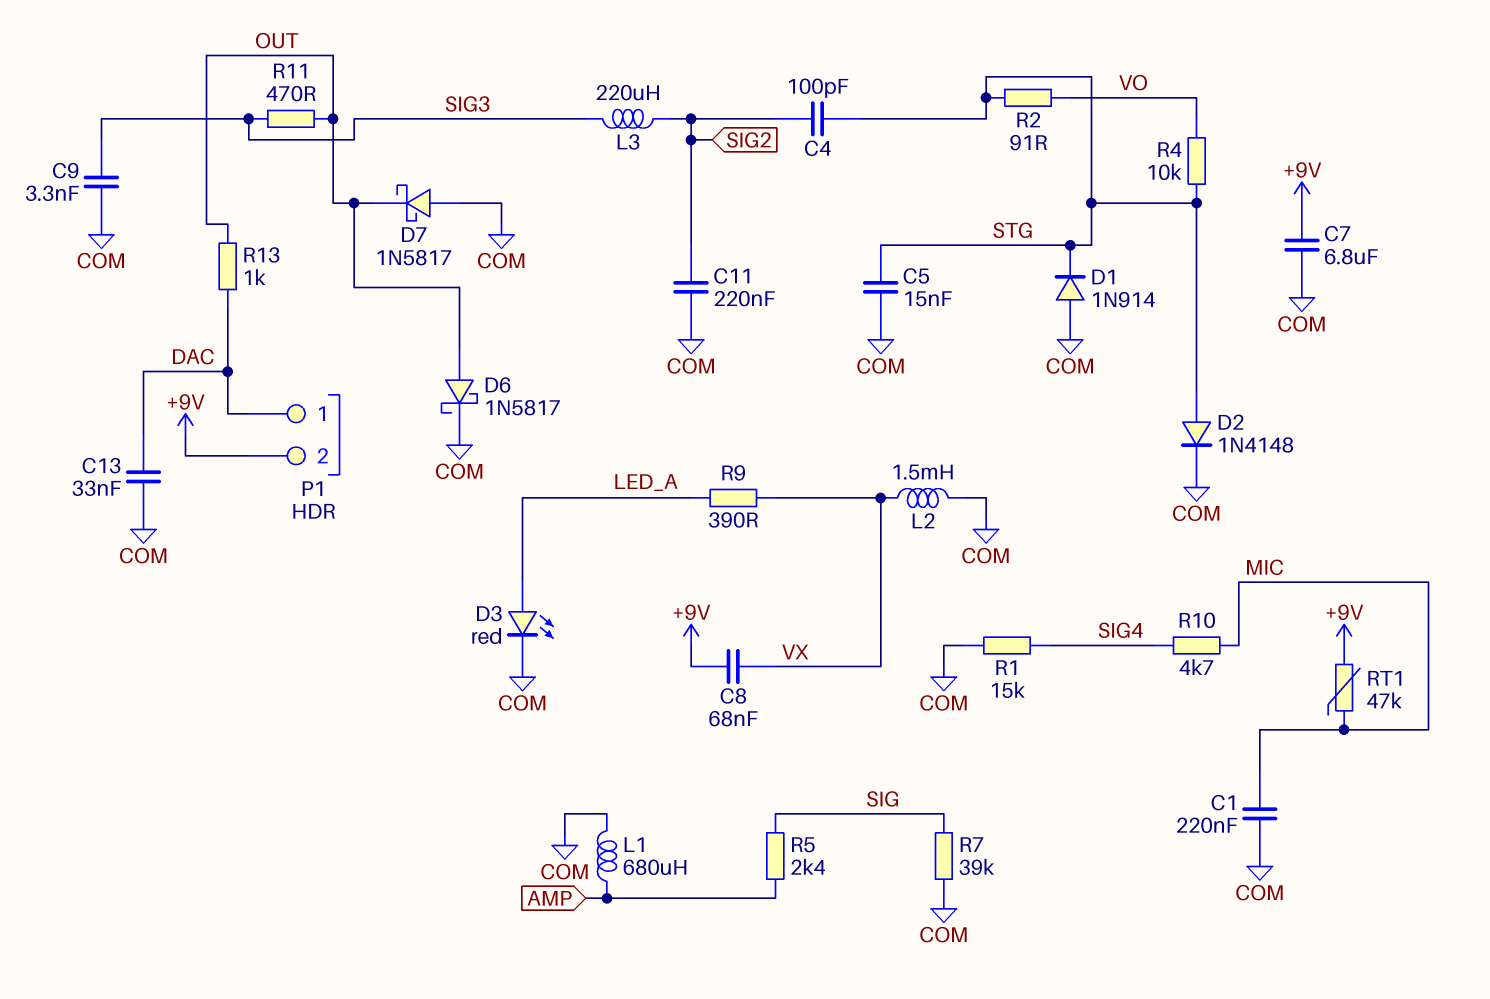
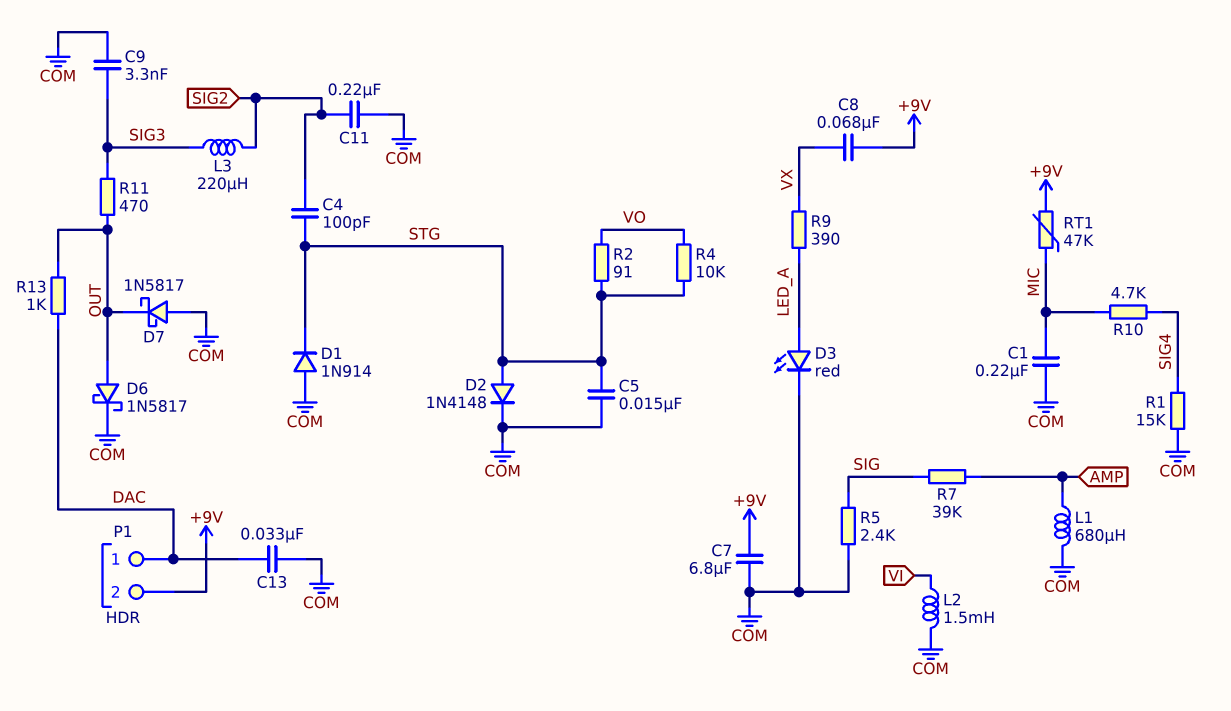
L2: 1.5mH (COM, VX) -> 1.5mH (COM, VI)
R5: 2.4k (AMP, SIG) -> 2.4k (COM, SIG)
R7: 39k (COM, SIG) -> 39k (AMP, SIG)

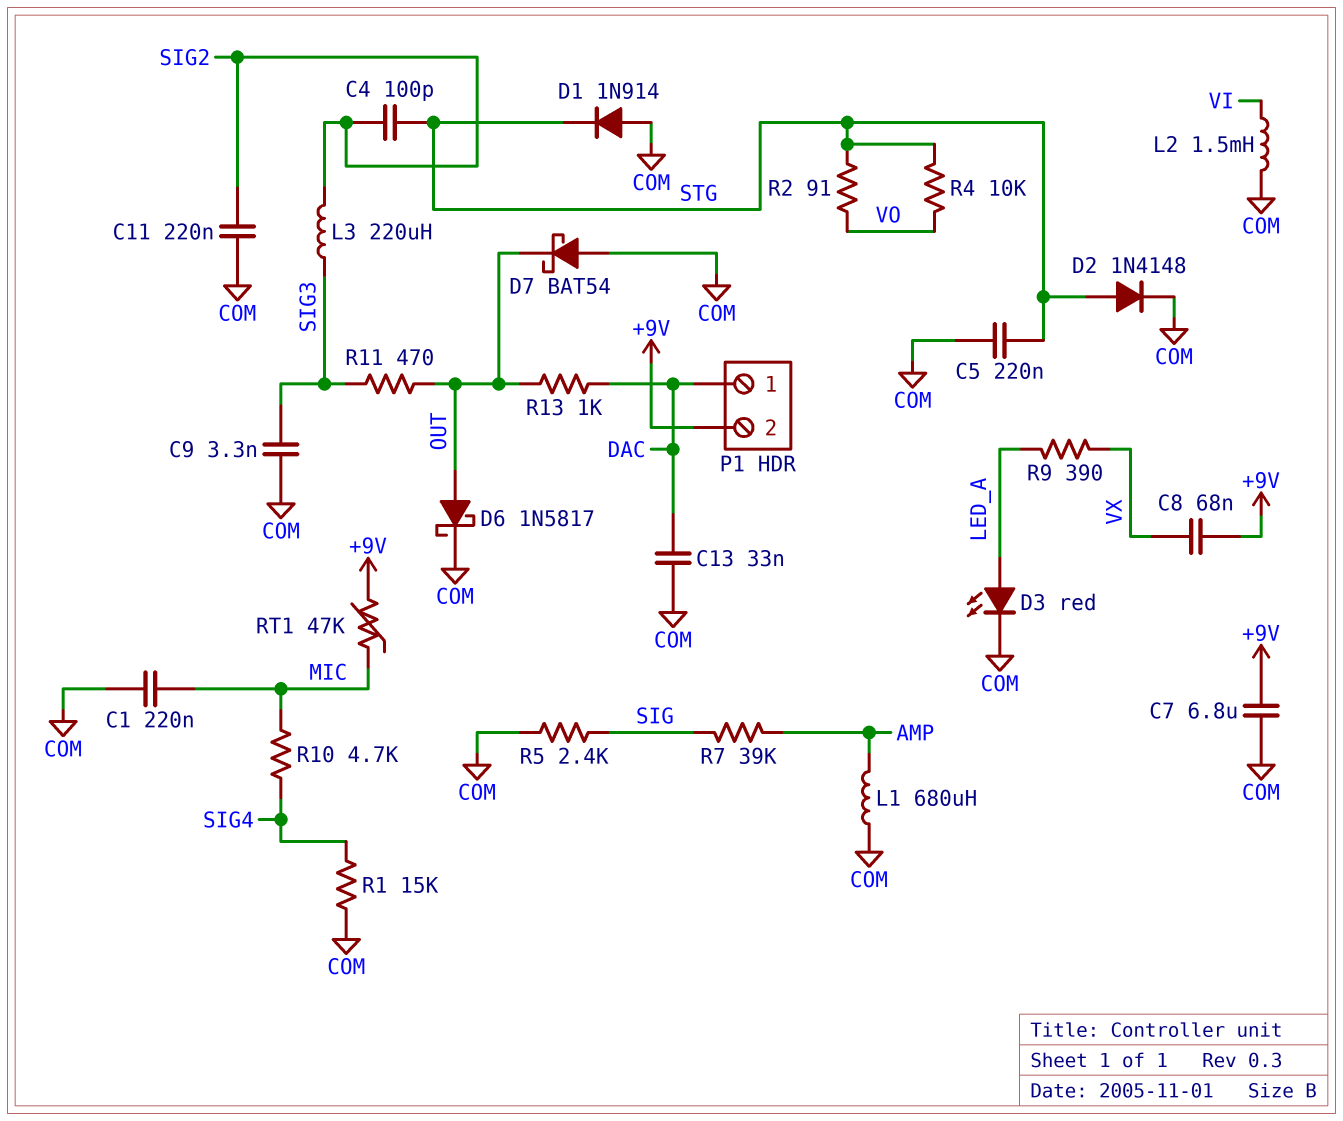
C5: 15nF (COM, STG) -> 220nF (COM, STG)
D7: schottky 1N5817 (A COM, K OUT) -> schottky BAT54 (A COM, K OUT)

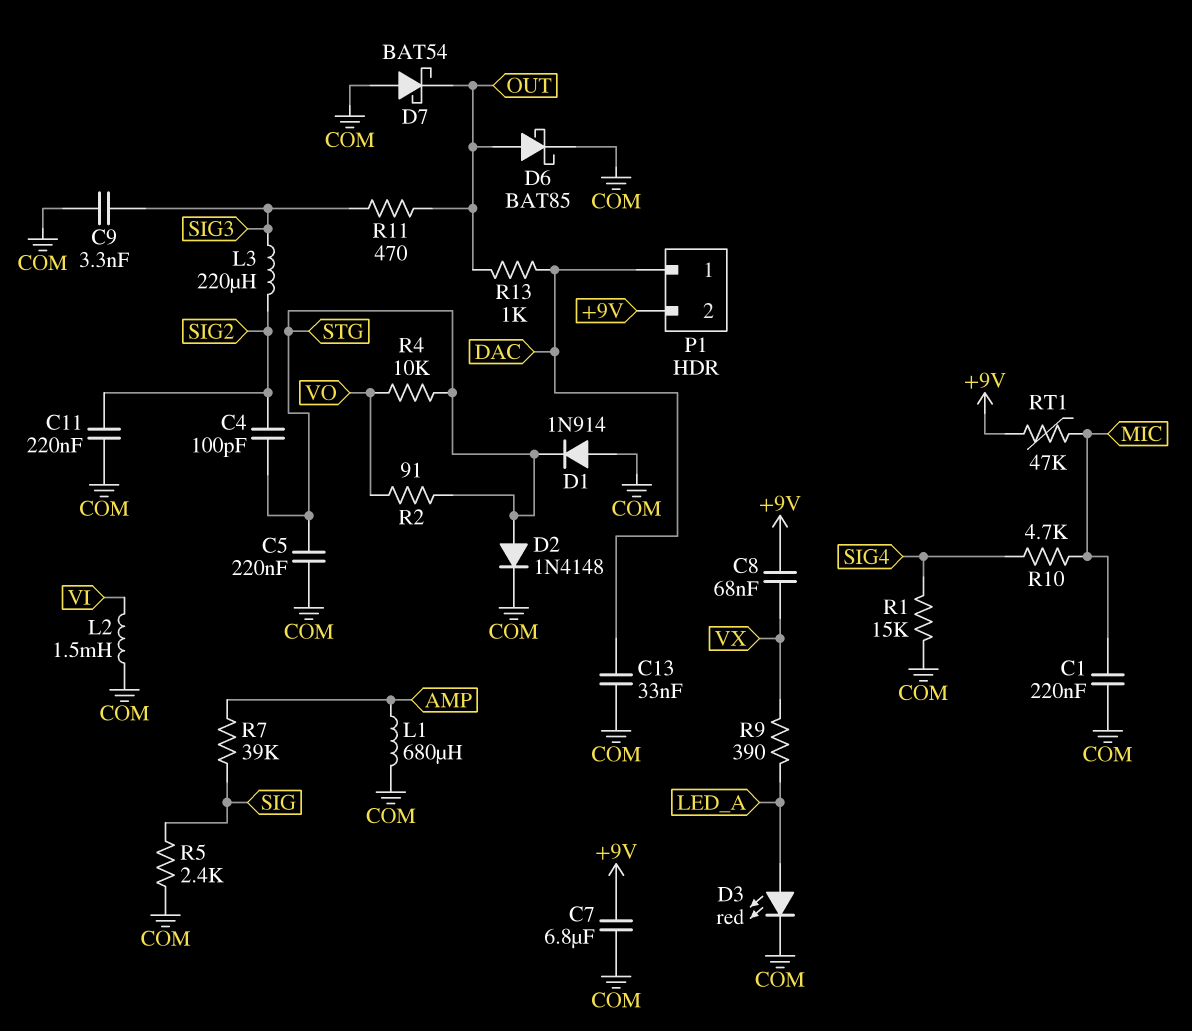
D6: schottky 1N5817 (A OUT, K COM) -> schottky BAT85 (A OUT, K COM)

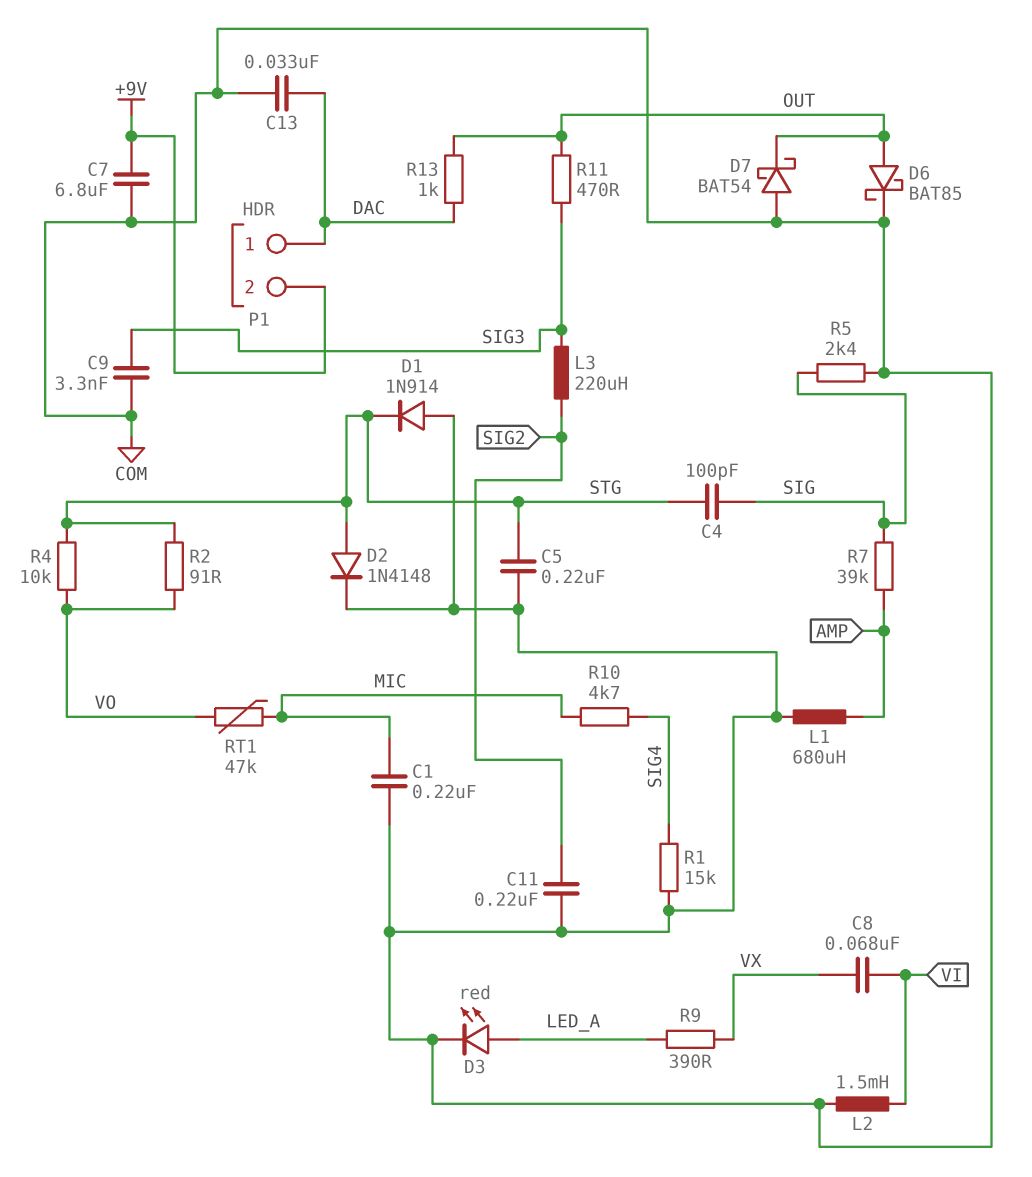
C4: 100pF (SIG2, STG) -> 100pF (SIG, STG)
C8: 68nF (+9V, VX) -> 68nF (VI, VX)
RT1: 47k (+9V, MIC) -> 47k (MIC, VO)

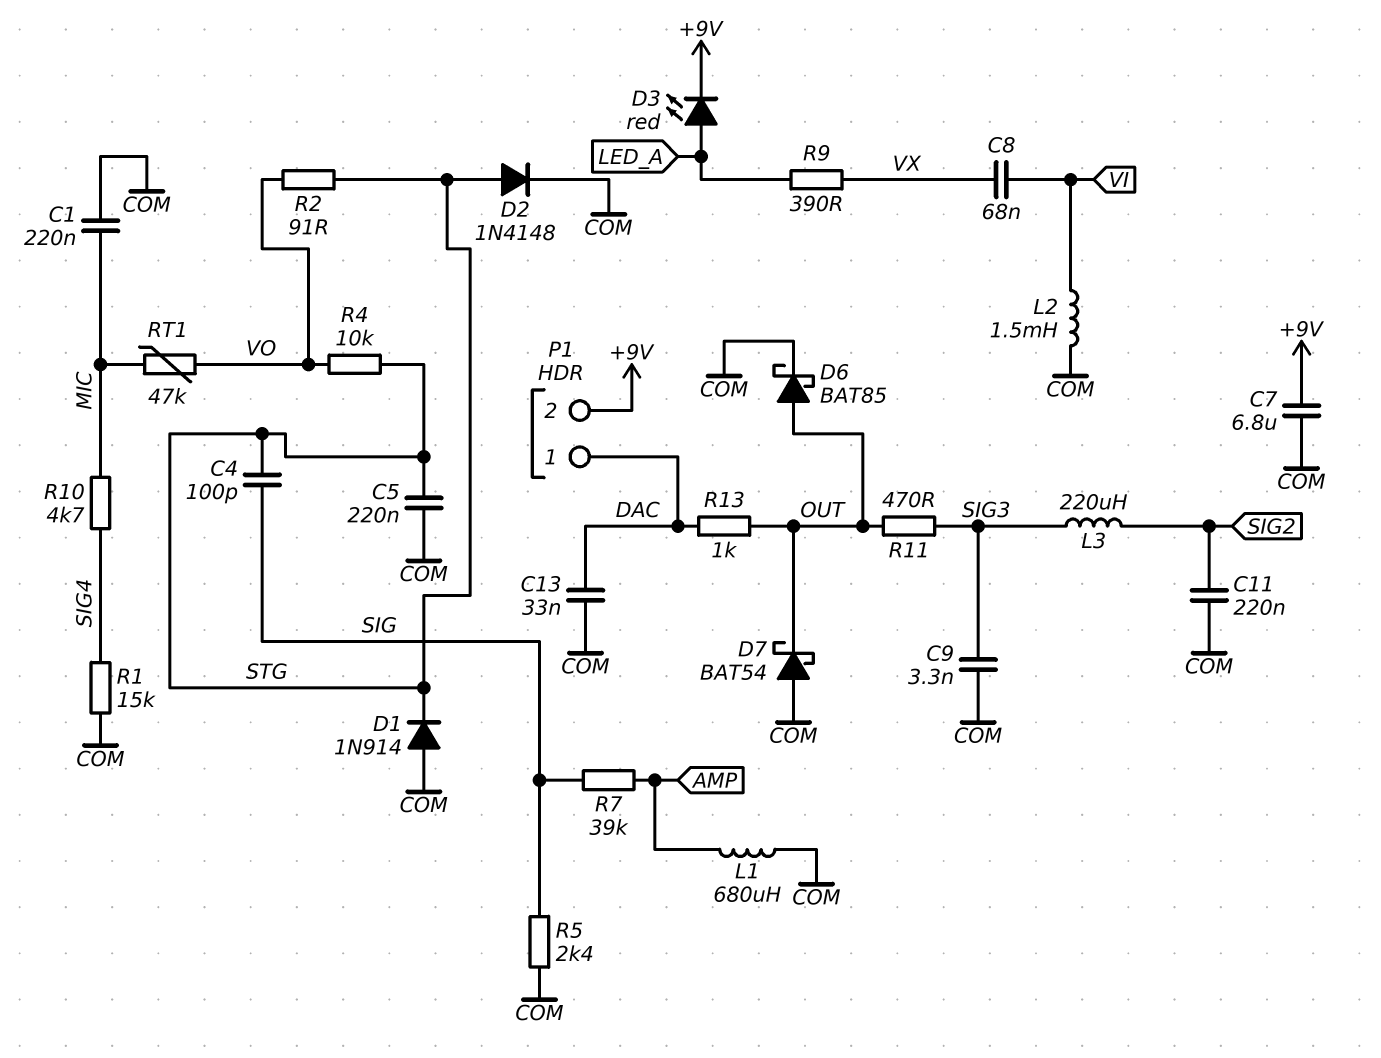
D3: LED red (A LED_A, K COM) -> LED red (A LED_A, K +9V)

